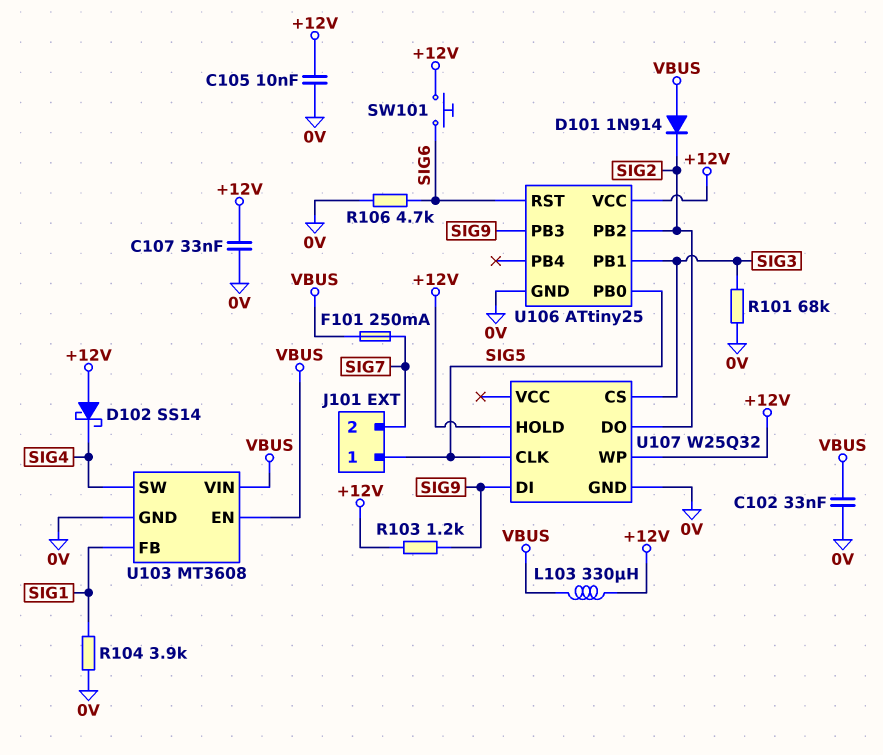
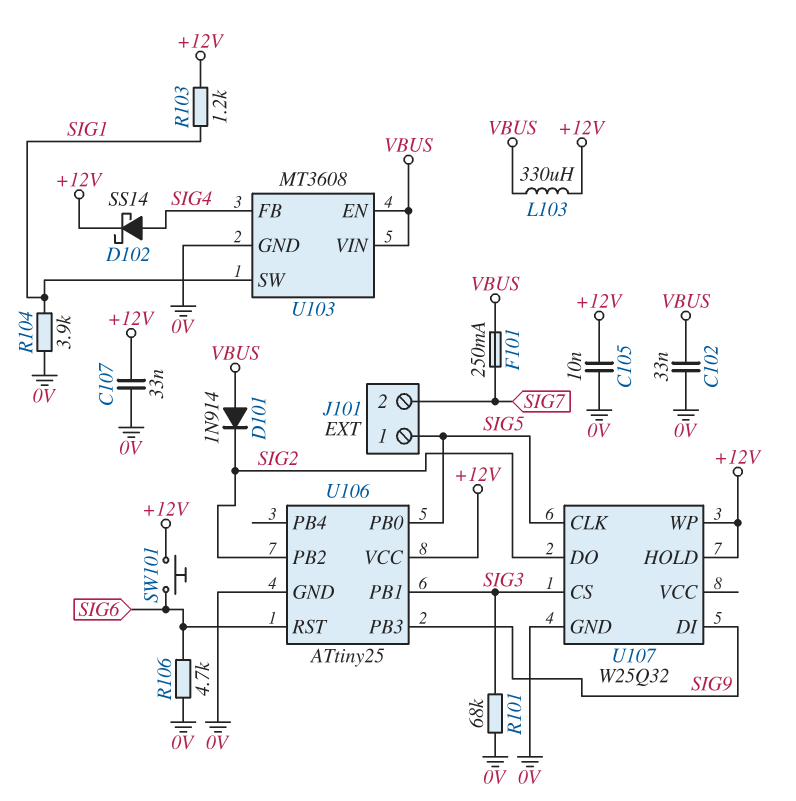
D102: schottky SS14 (A +12V, K SIG4) -> schottky SS14 (A SIG4, K +12V)
R103: 1.2k (+12V, SIG9) -> 1.2k (+12V, SIG1)
U103 pin FB: SIG1 -> SIG4
U103 pin SW: SIG4 -> SIG1

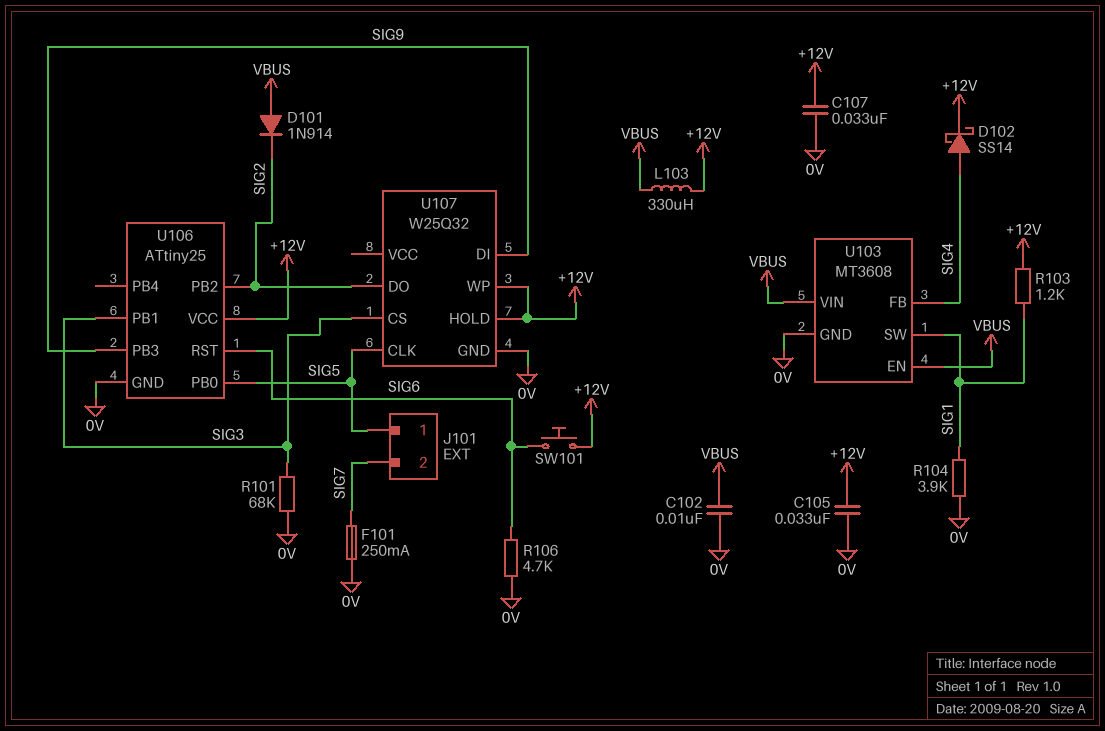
C102: 33nF (0V, VBUS) -> 10nF (0V, VBUS)
C105: 10nF (+12V, 0V) -> 33nF (+12V, 0V)
F101: 250mA (SIG7, VBUS) -> 250mA (0V, SIG7)

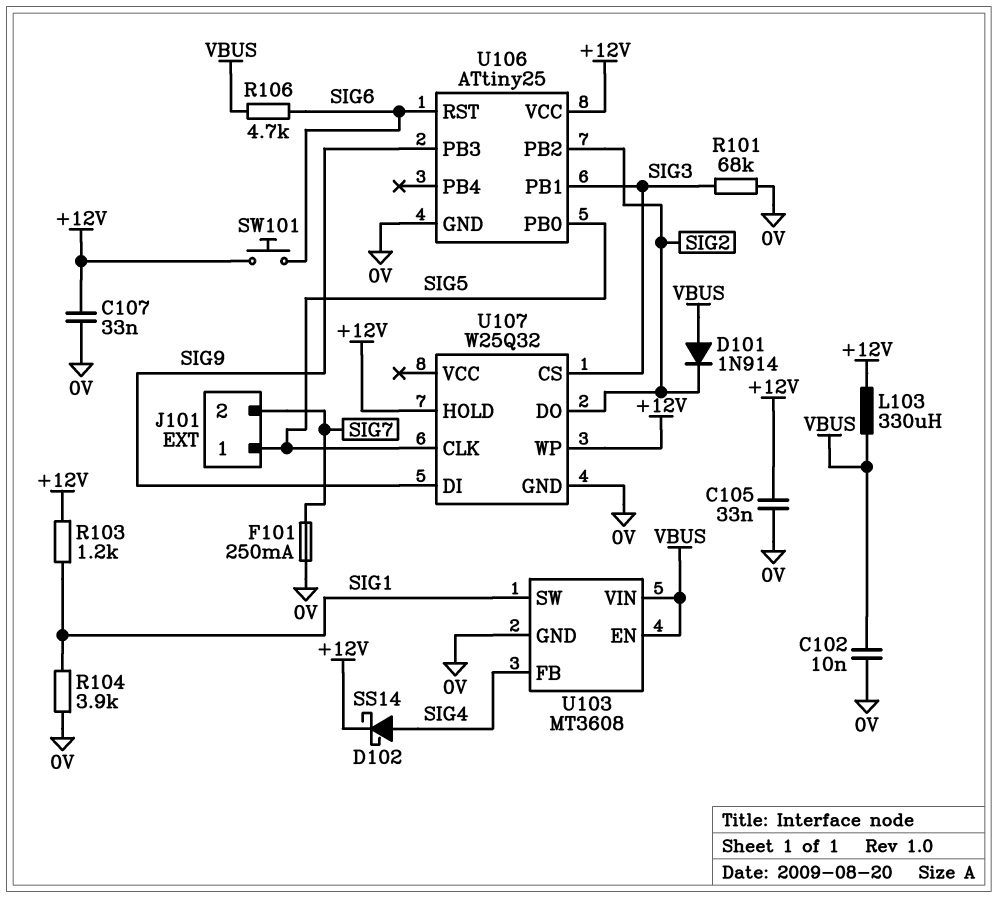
R106: 4.7k (0V, SIG6) -> 4.7k (SIG6, VBUS)

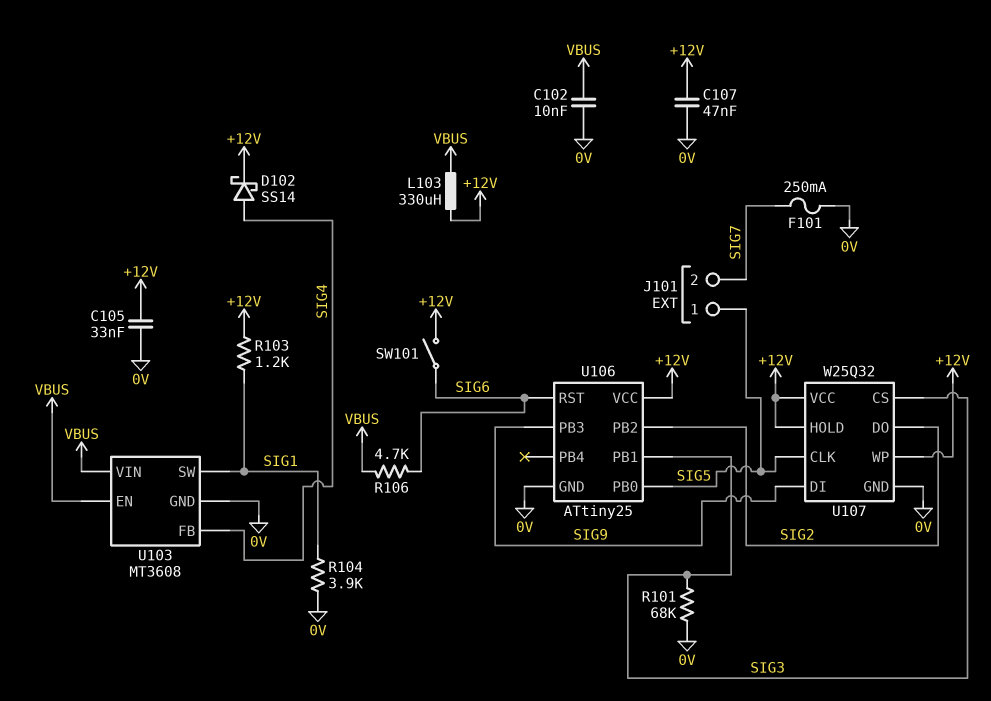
C107: 33nF (+12V, 0V) -> 47nF (+12V, 0V)
D101: diode 1N914 (A VBUS, K SIG2) -> none
SW101: button (+12V, SIG6) -> switch (+12V, SIG6)
U107 pin VCC: none -> +12V

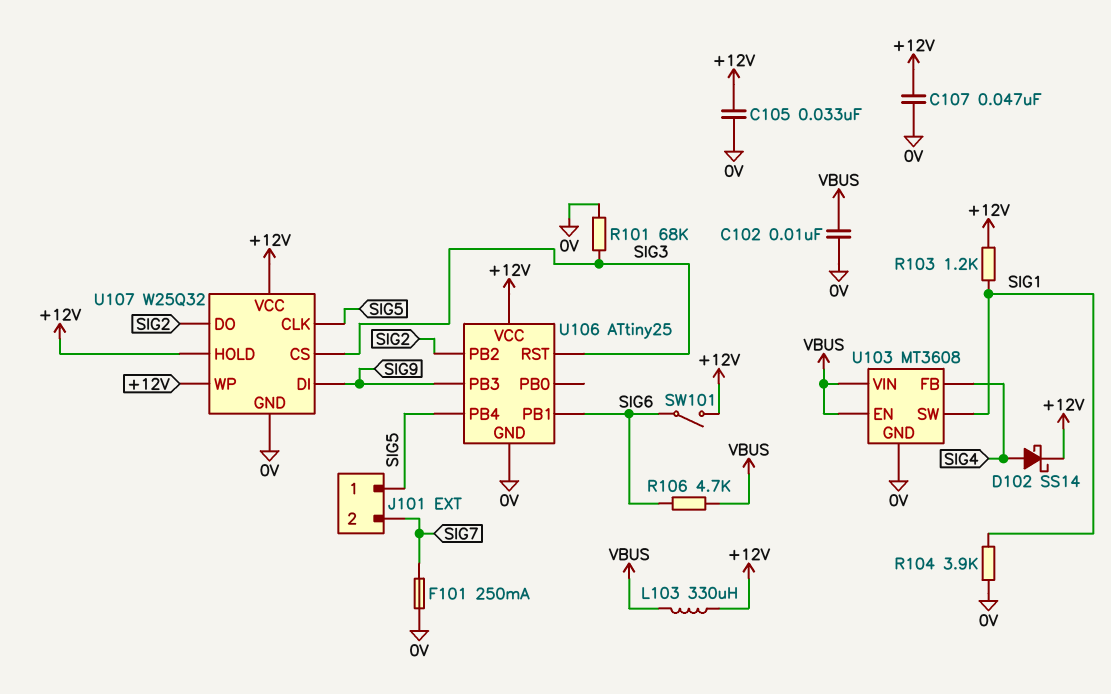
U106 pin PB0: SIG5 -> none
U106 pin PB1: SIG3 -> SIG6
U106 pin PB4: none -> SIG5
U106 pin RST: SIG6 -> SIG3

